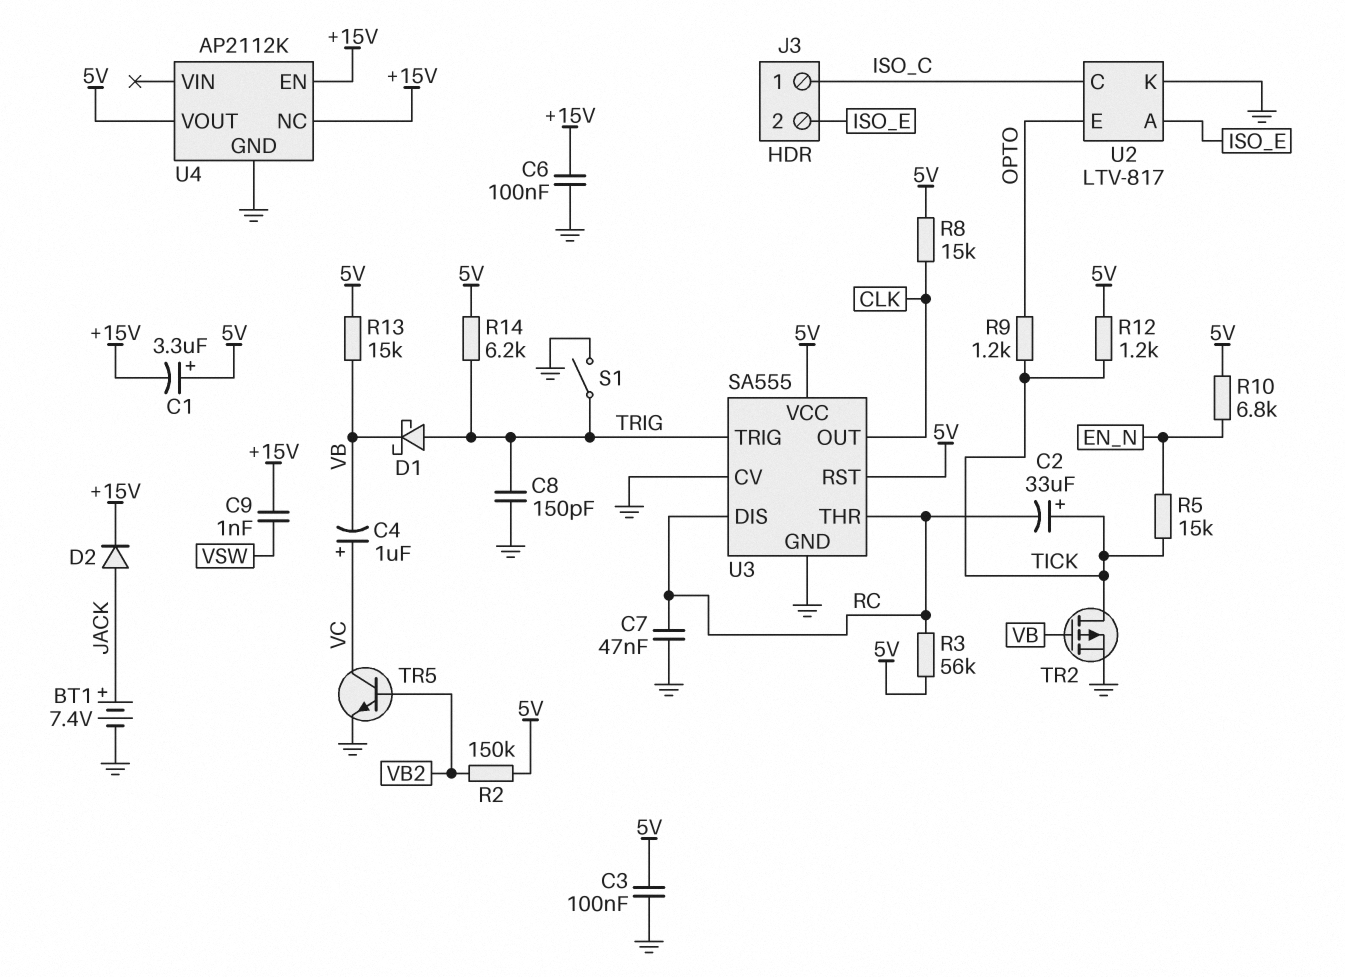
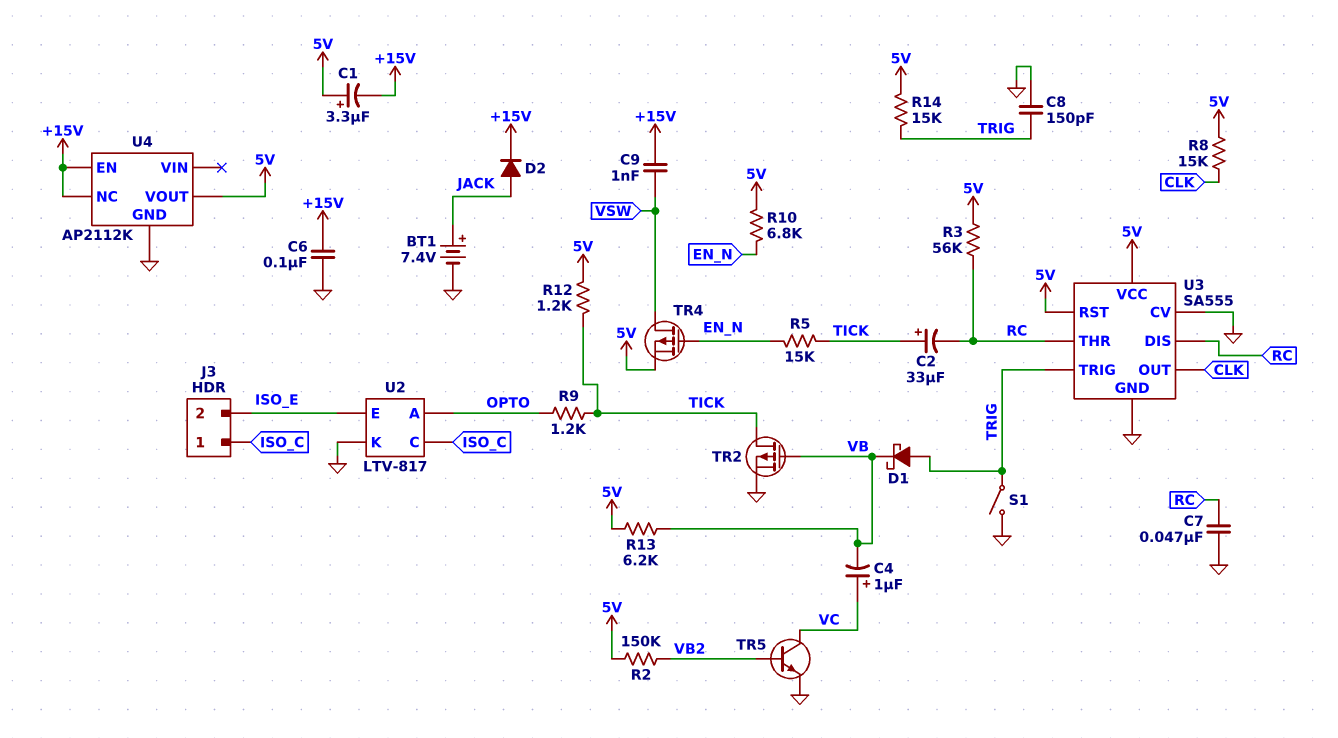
C3: 100nF (5V, GND) -> none
R13: 15k (5V, VB) -> 6.2k (5V, VB)
R14: 6.2k (5V, TRIG) -> 15k (5V, TRIG)
TR4: none -> PMOS (G EN_N, D VSW, S 5V)
U2 pin A: ISO_E -> OPTO
U2 pin E: OPTO -> ISO_E

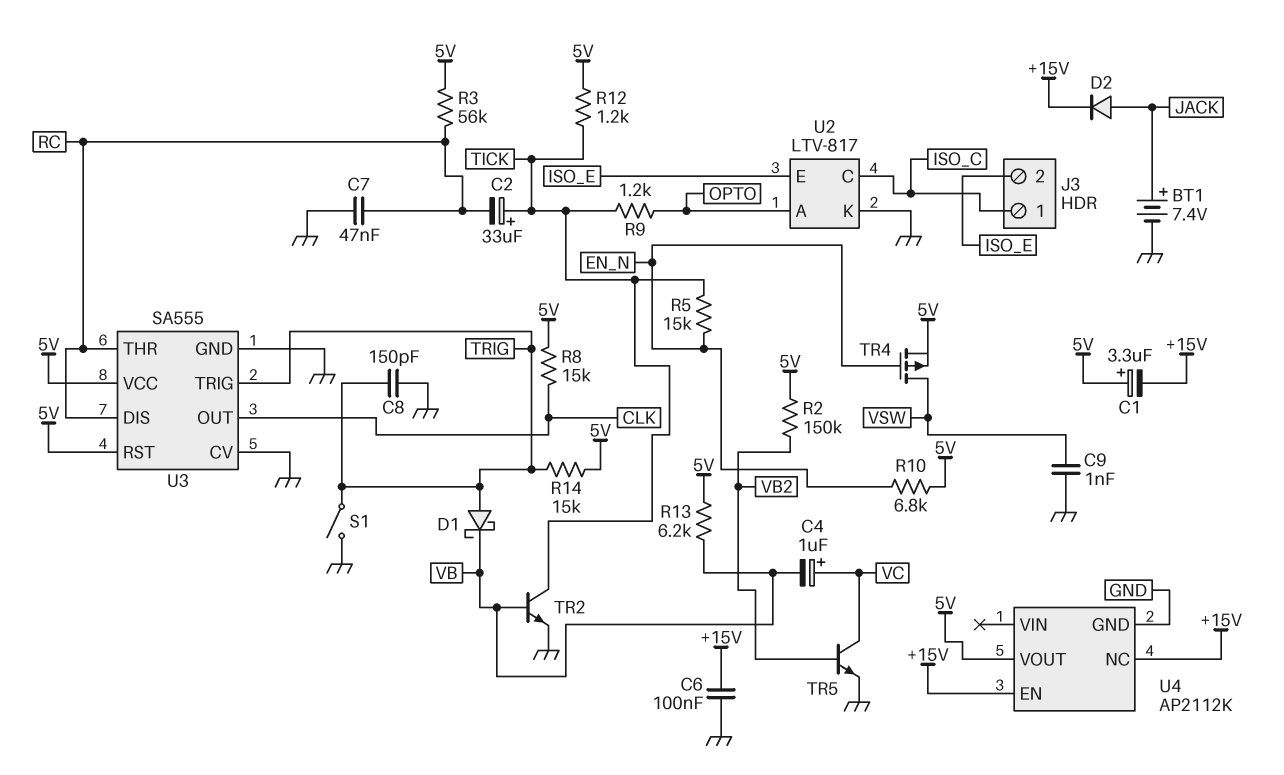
C9: 1nF (+15V, VSW) -> 1nF (GND, VSW)
TR2: PMOS (G VB, D TICK, S GND) -> NPN (B VB, C TICK, E GND)

